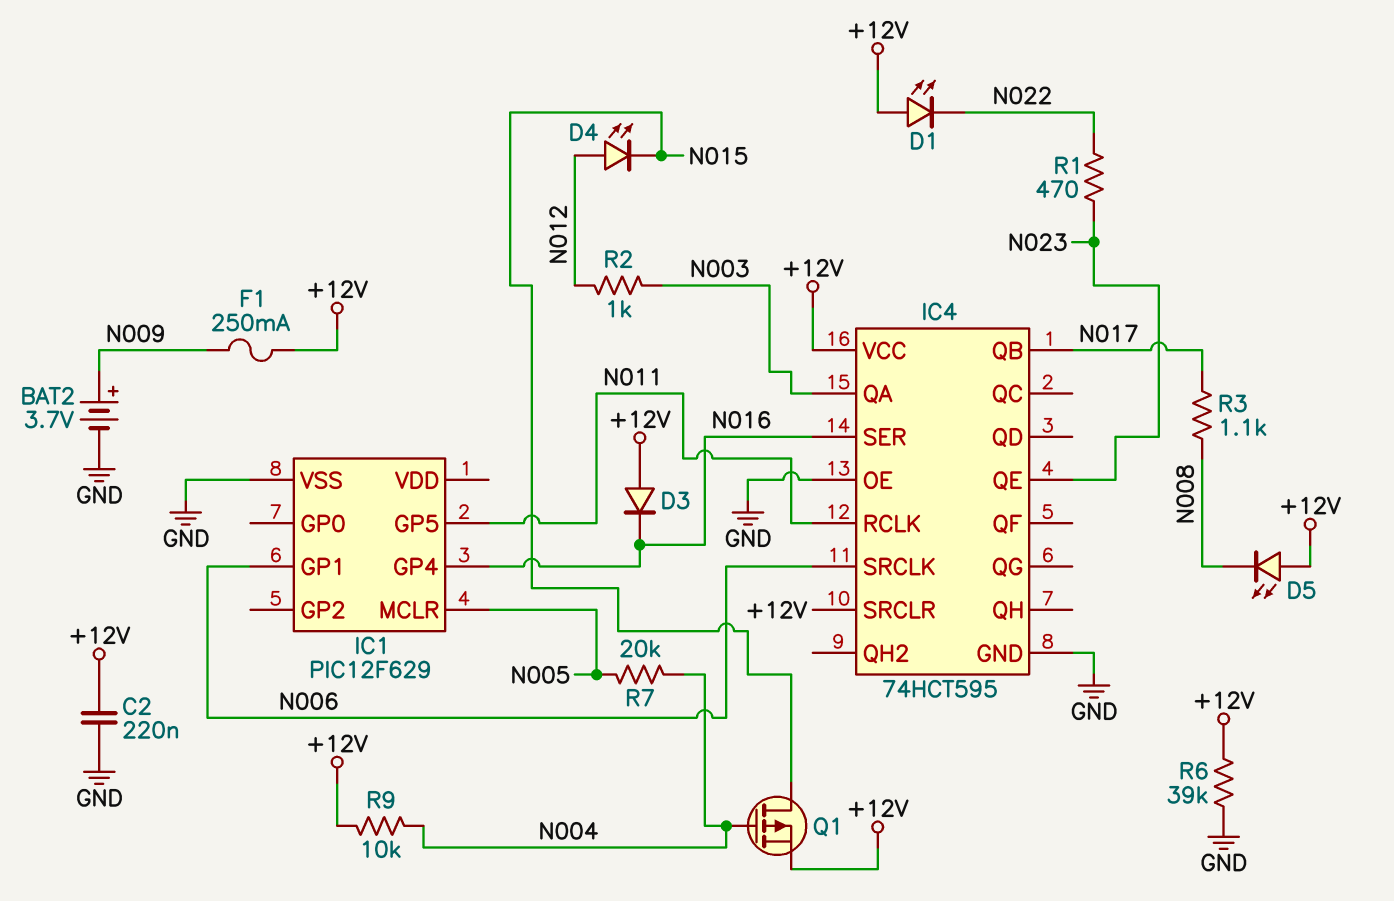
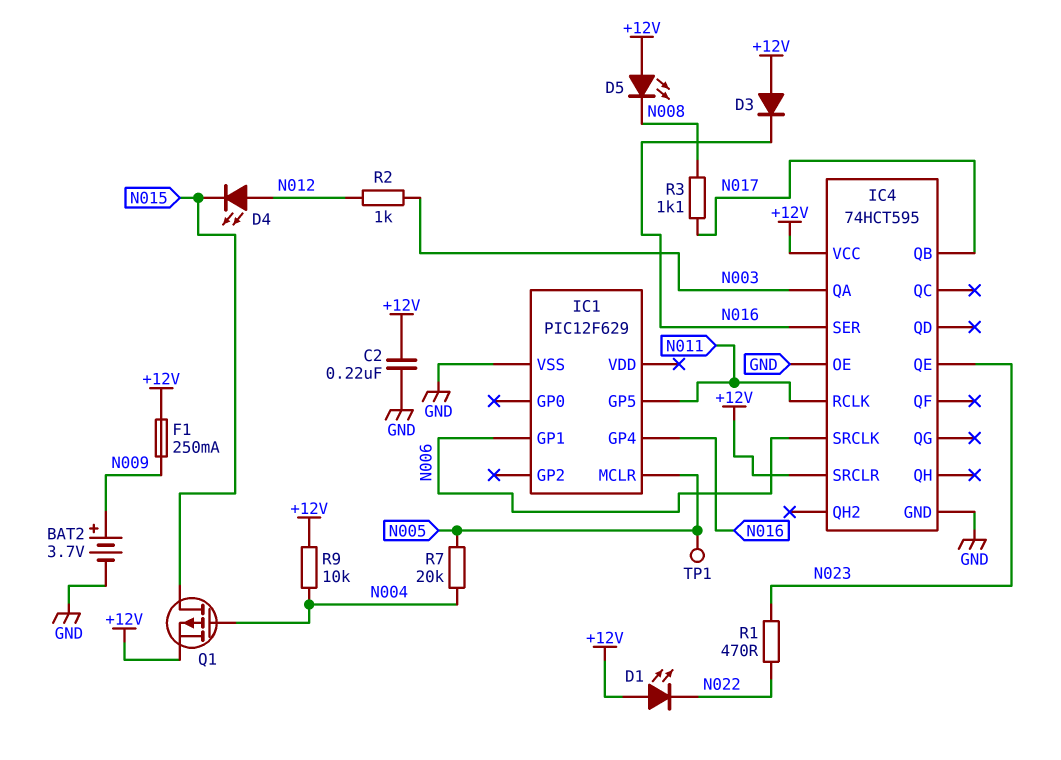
R6: 39k (+12V, GND) -> none
TP1: none -> test point (N005)

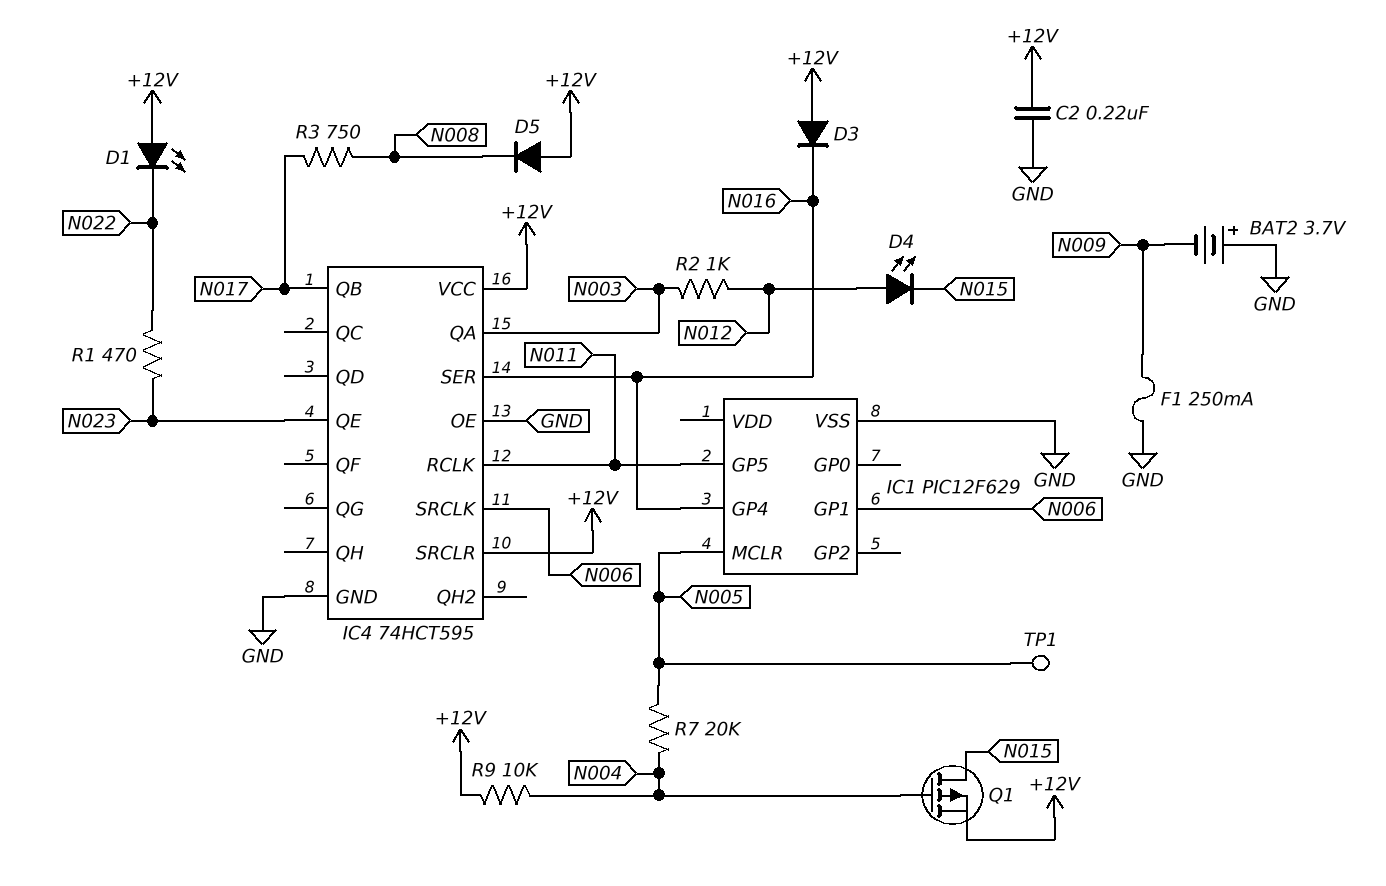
BAT2: 3.7V (plus N009, minus GND) -> 3.7V (plus GND, minus N009)
D5: LED (A +12V, K N008) -> diode (A +12V, K N008)
F1: 250mA (+12V, N009) -> 250mA (GND, N009)
R3: 1.1k (N008, N017) -> 750 (N008, N017)

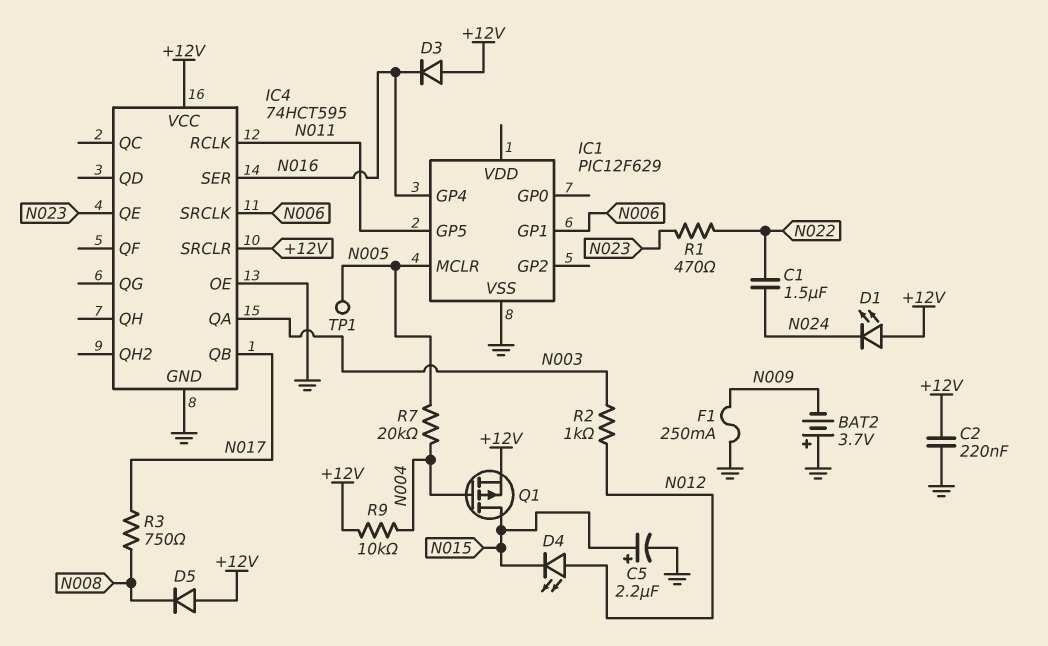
C1: none -> 1.5uF (N022, N024)
C5: none -> 2.2uF (plus N015, minus GND)
D1: LED (A +12V, K N022) -> LED (A +12V, K N024)

